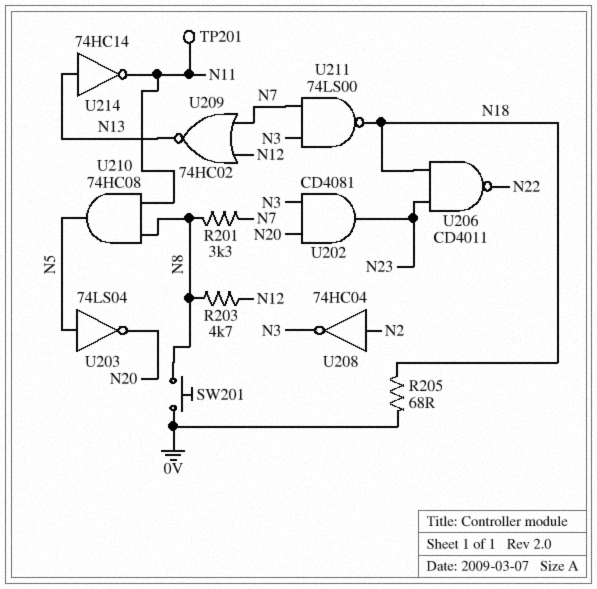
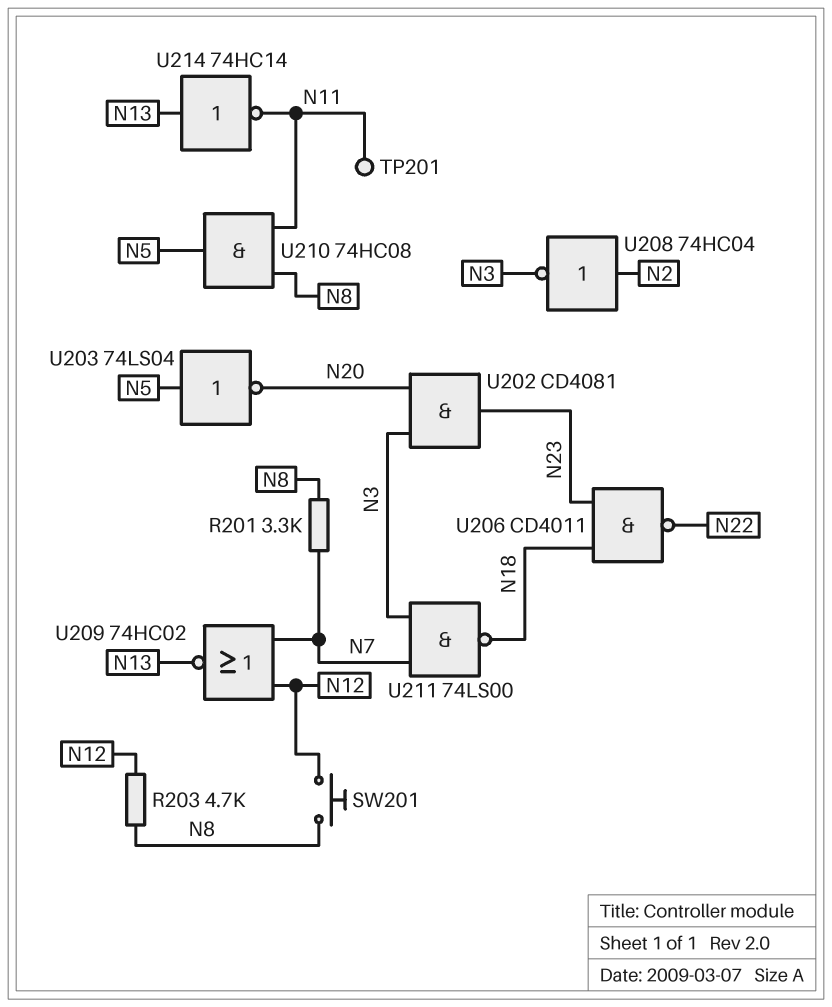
R205: 68 (0V, N18) -> none
SW201: button (0V, N8) -> button (N8, N12)

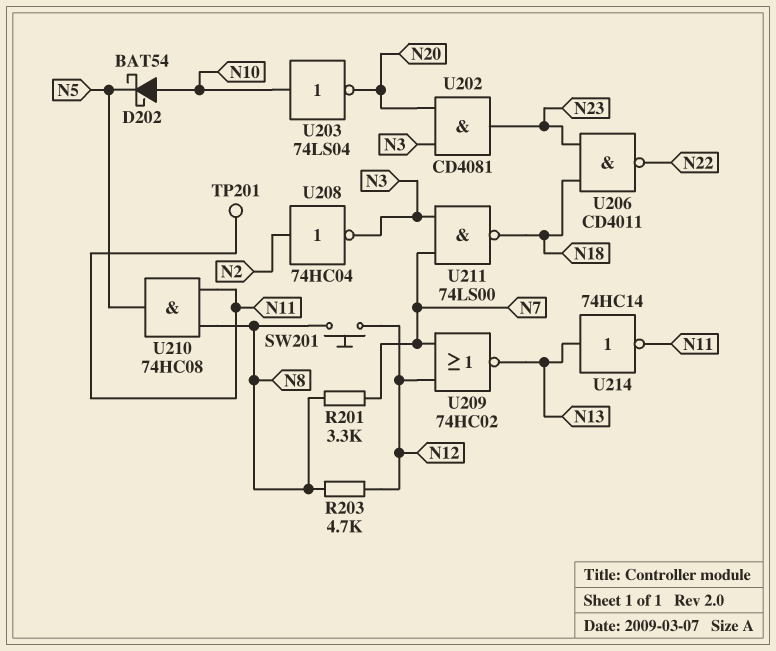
D202: none -> schottky BAT54 (A N10, K N5)
U203: NOT 74LS04 (in N5, out N20) -> NOT 74LS04 (in N10, out N20)

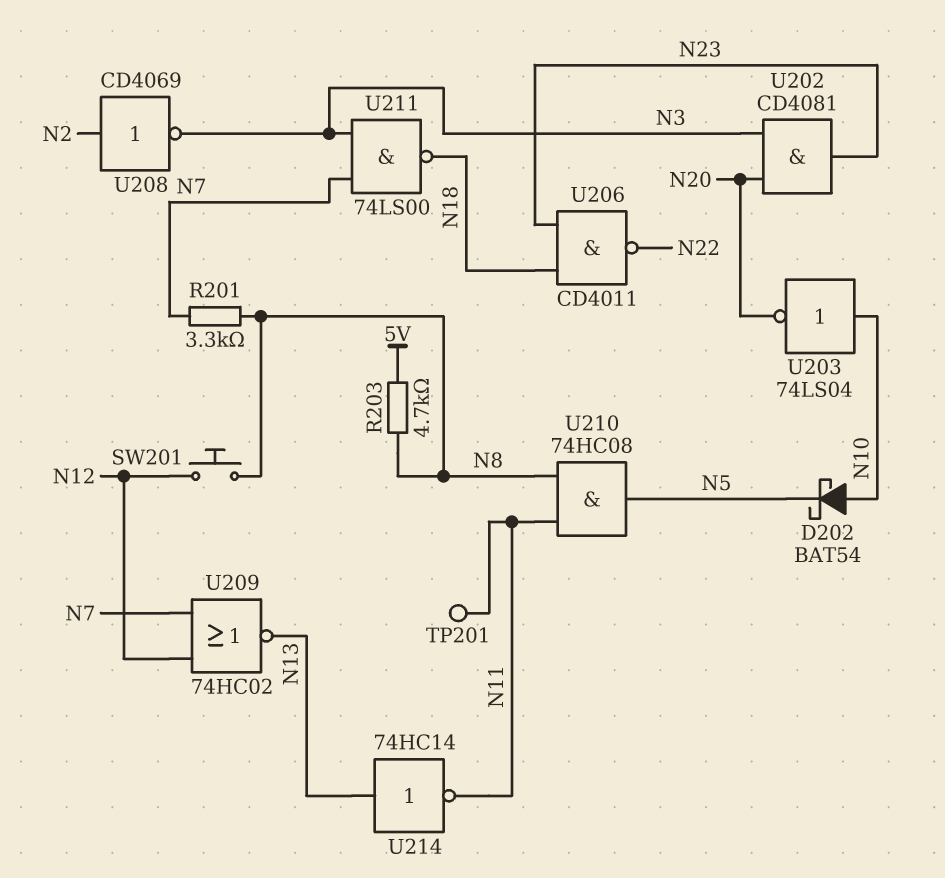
R203: 4.7k (N8, N12) -> 4.7k (5V, N8)
U208: NOT 74HC04 (in N2, out N3) -> NOT CD4069 (in N2, out N3)

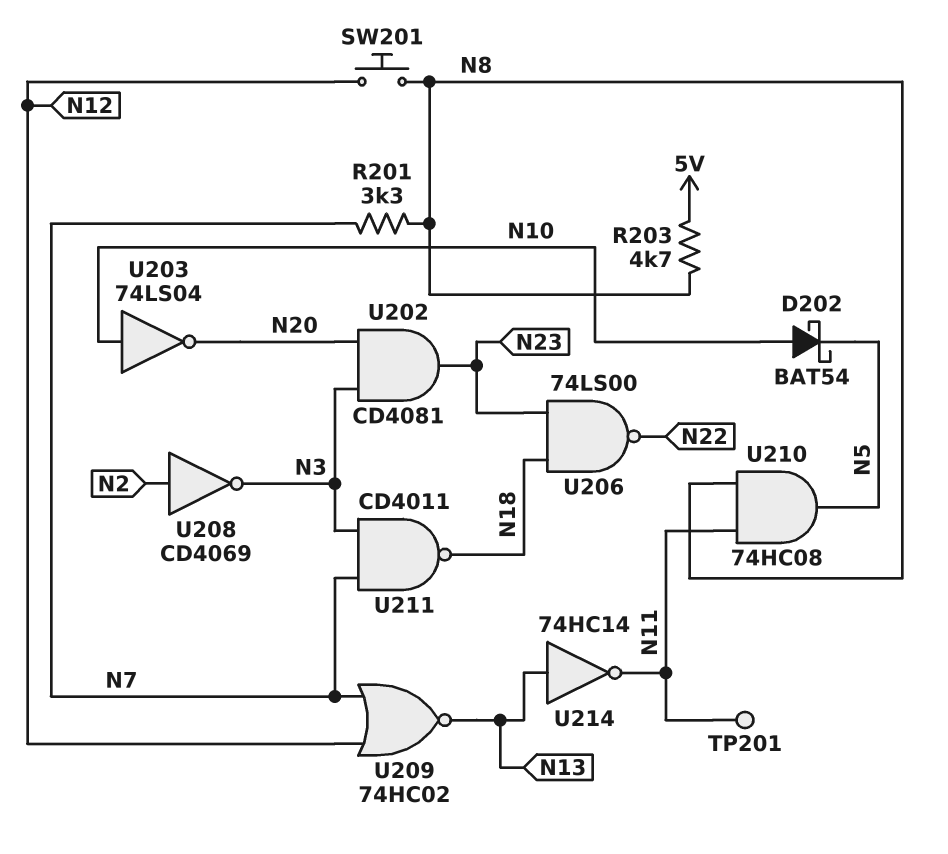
U206: NAND CD4011 (in N18, in N23, out N22) -> NAND 74LS00 (in N18, in N23, out N22)
U211: NAND 74LS00 (in N3, in N7, out N18) -> NAND CD4011 (in N3, in N7, out N18)

